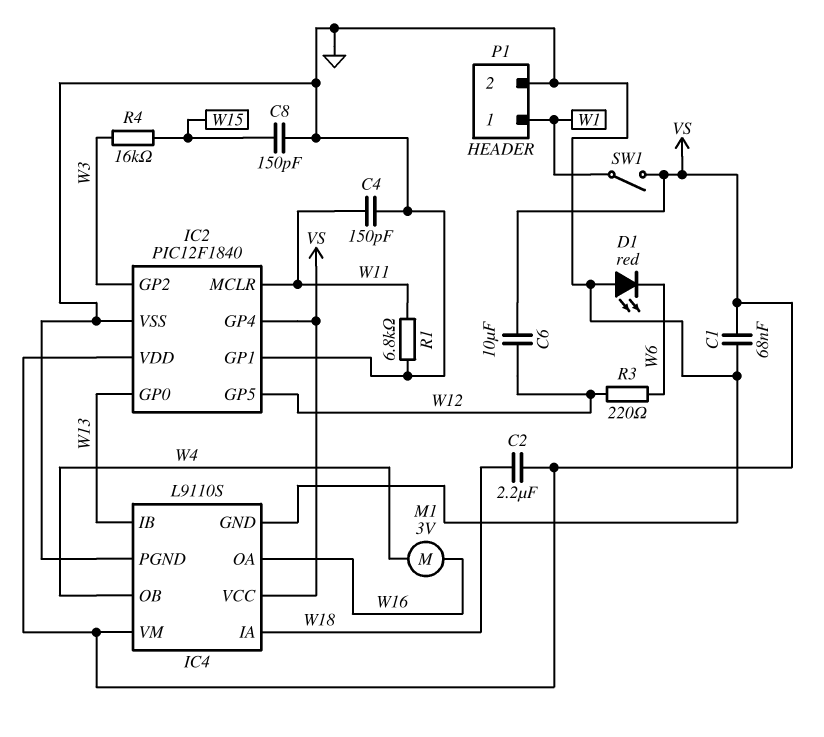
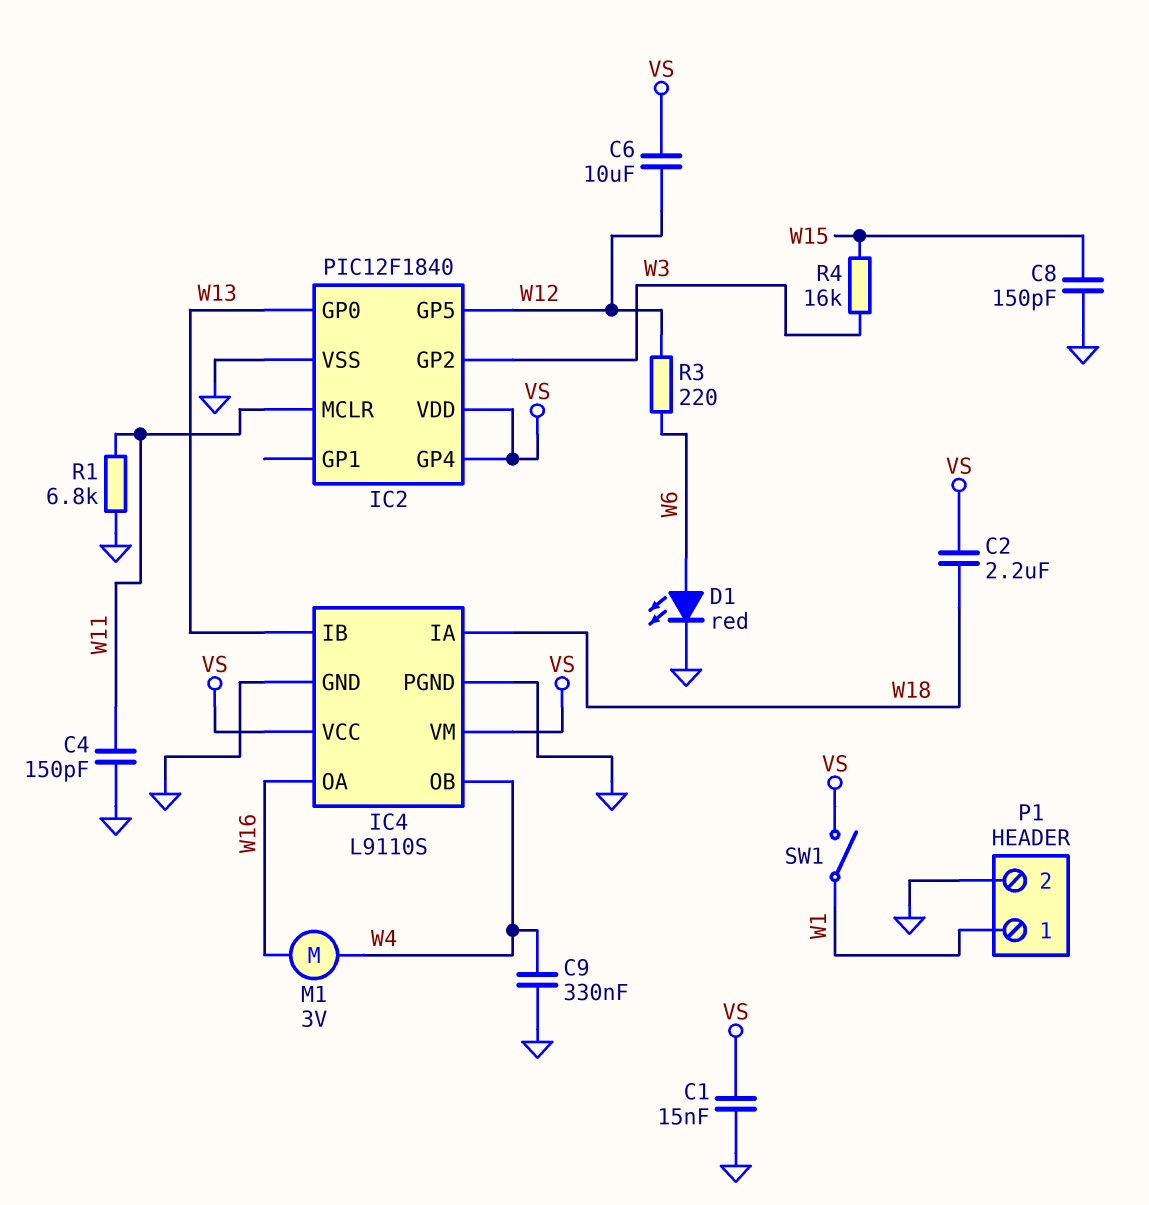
C1: 68nF (GND, VS) -> 15nF (GND, VS)
C9: none -> 330nF (GND, W4)
D1: LED red (A GND, K W6) -> LED red (A W6, K GND)
IC2 pin GP1: GND -> none

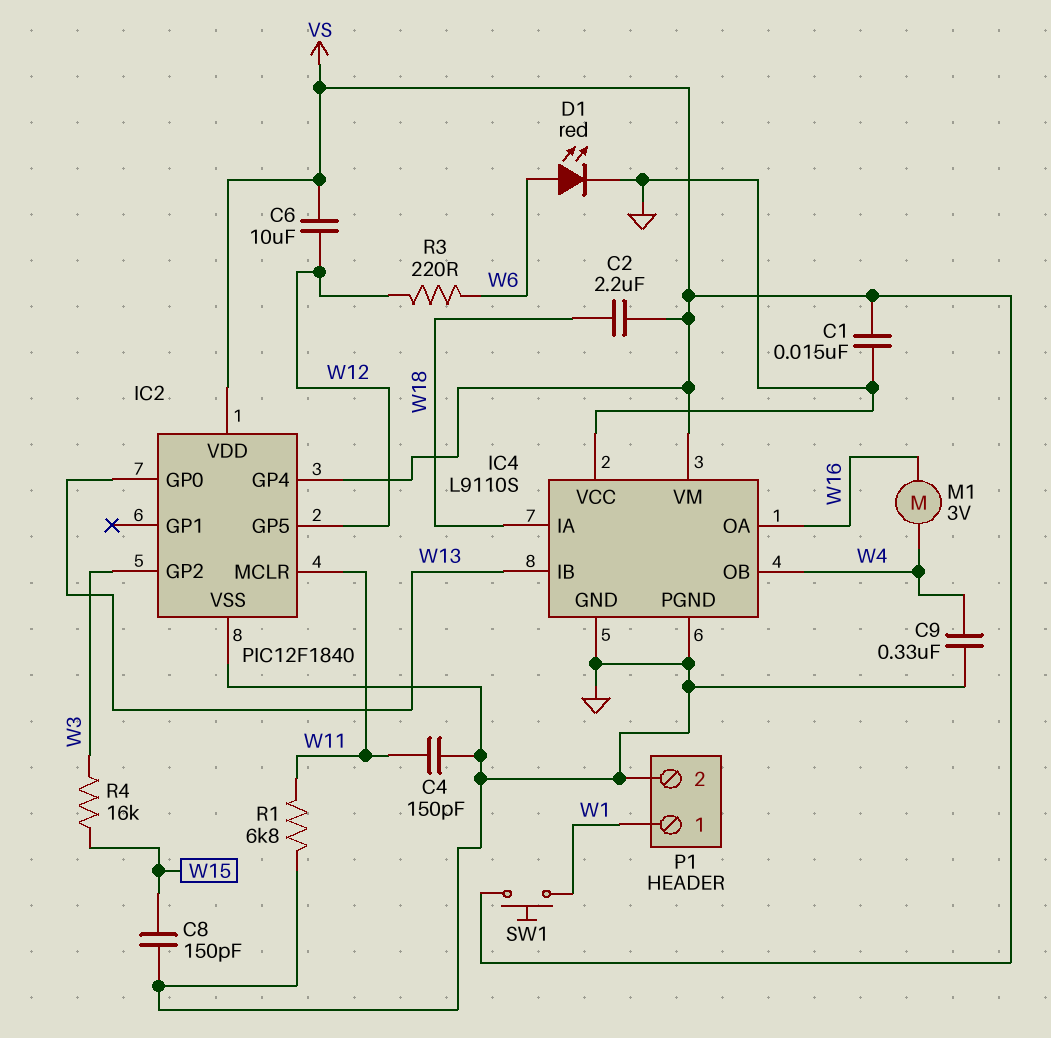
IC4 pin VCC: VS -> GND
SW1: switch (VS, W1) -> button (VS, W1)

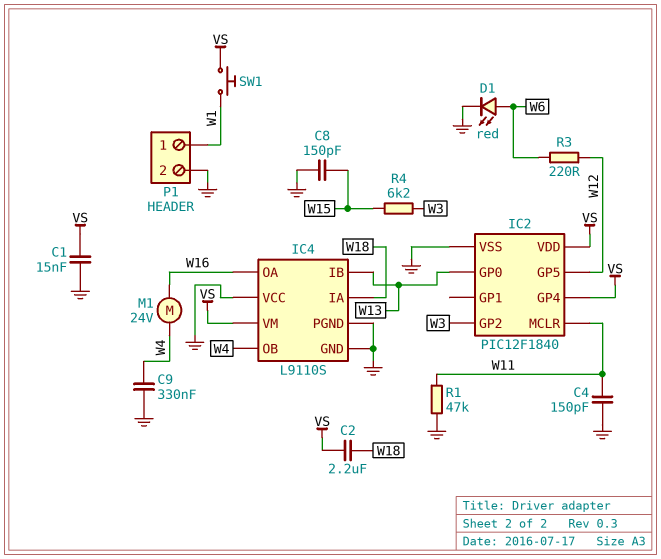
C6: 10uF (VS, W12) -> none
M1: motor 3V (W4, W16) -> motor 24V (W4, W16)
R1: 6.8k (GND, W11) -> 47k (GND, W11)
R4: 16k (W3, W15) -> 6.2k (W3, W15)

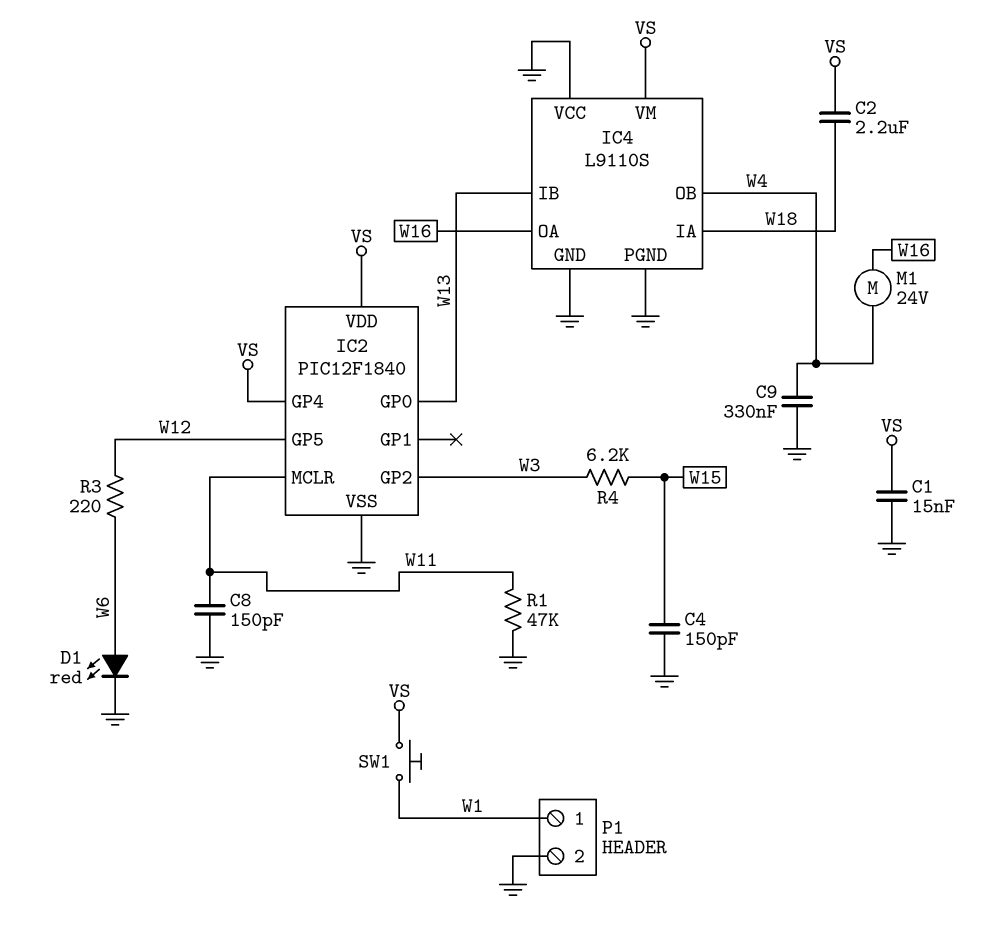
C4: 150pF (GND, W11) -> 150pF (GND, W15)
C8: 150pF (GND, W15) -> 150pF (GND, W11)

